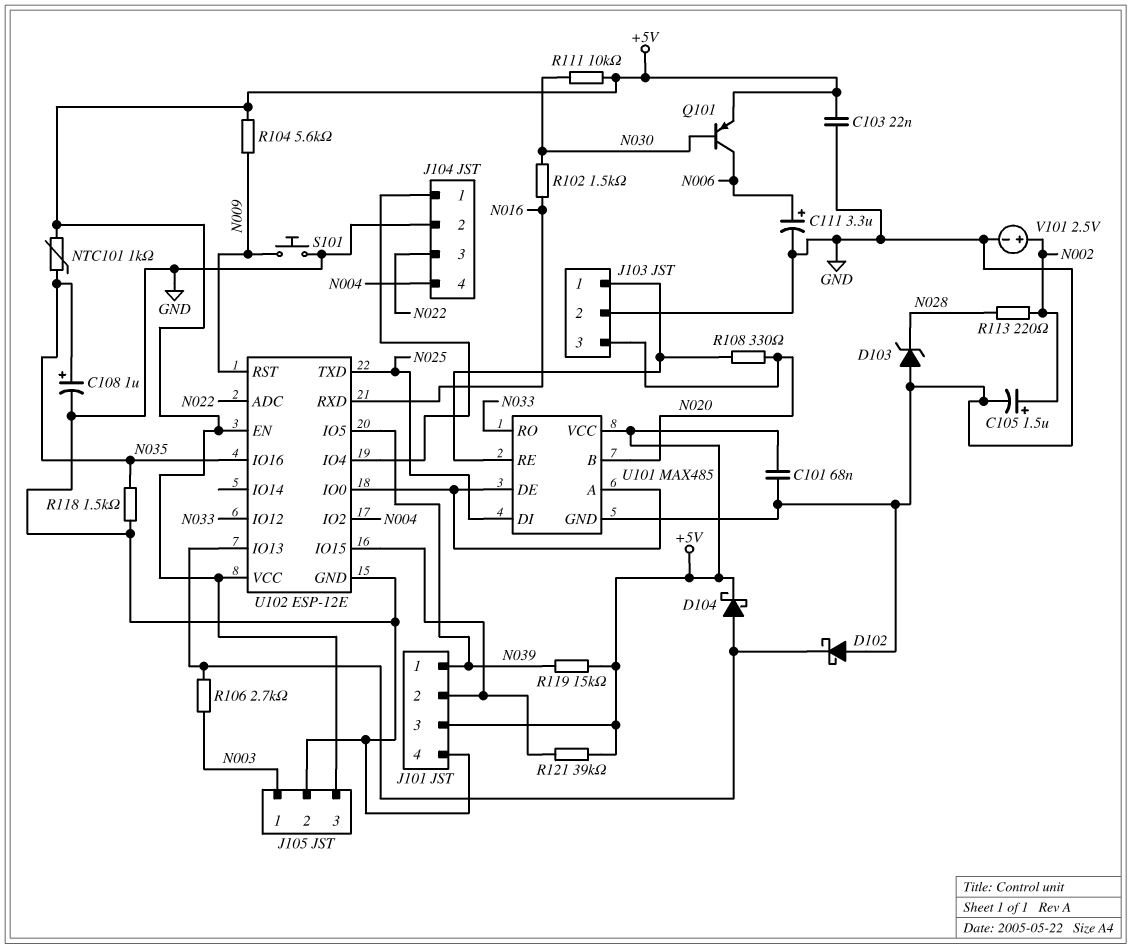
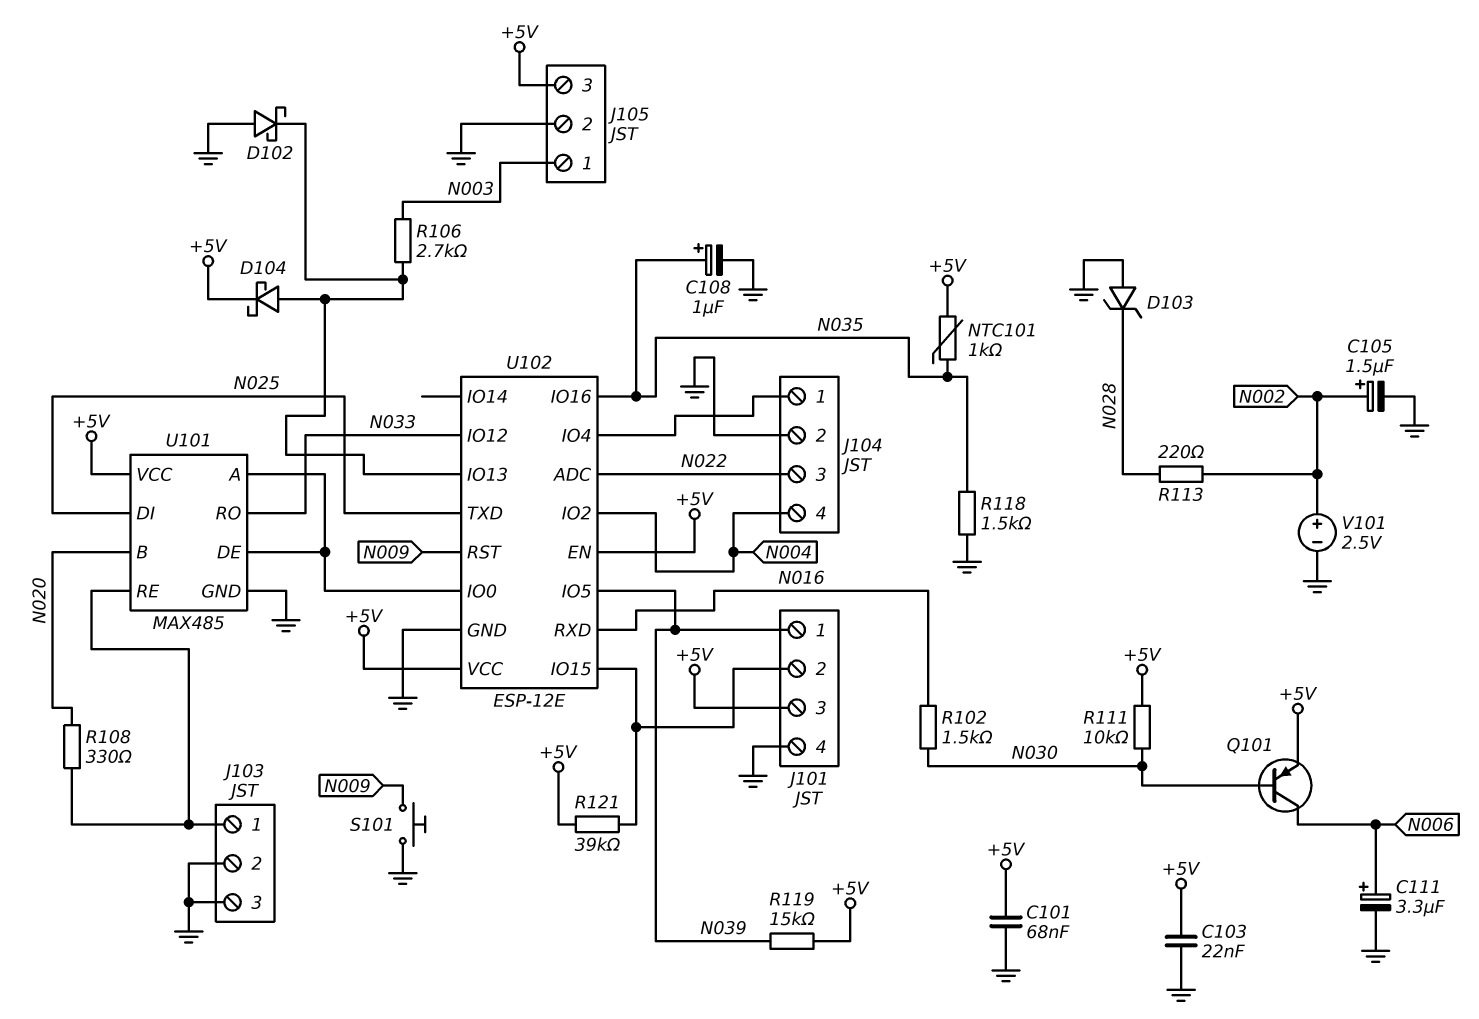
J103 pin 3: N020 -> GND
R104: 5.6k (+5V, N009) -> none

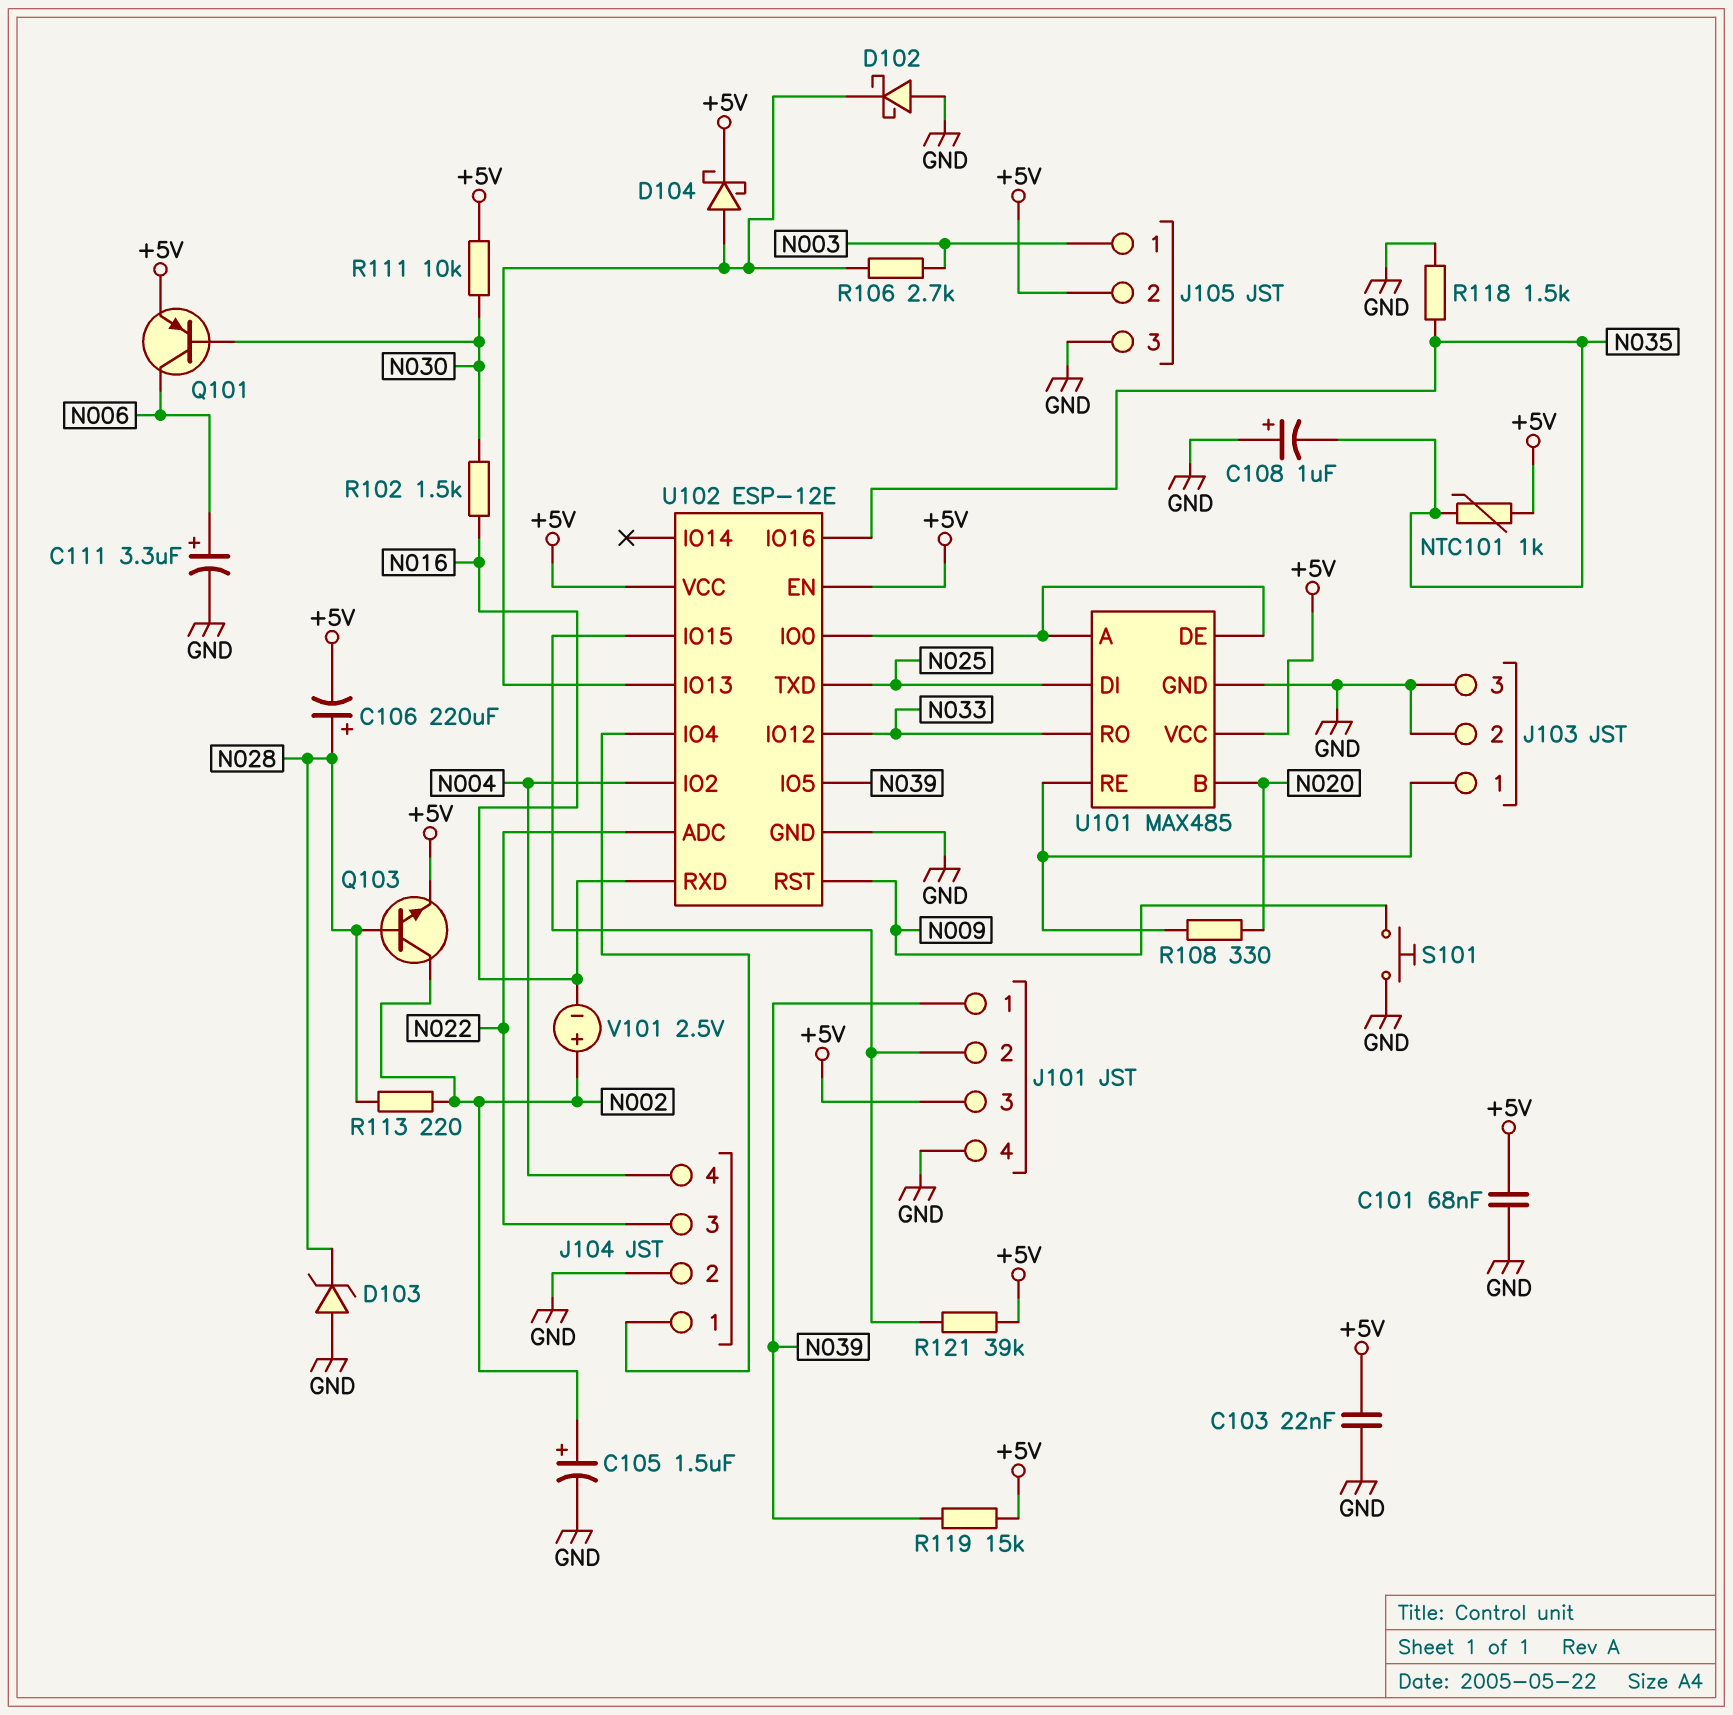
C106: none -> 220uF (plus N028, minus +5V)
C108: 1uF (plus N035, minus GND) -> 1uF (plus GND, minus N035)
J105 pin 2: GND -> +5V
J105 pin 3: +5V -> GND
Q103: none -> NPN (B N028, C N002, E +5V)
V101: 2.5V (plus N002, minus GND) -> 2.5V (plus N002, minus N016)

